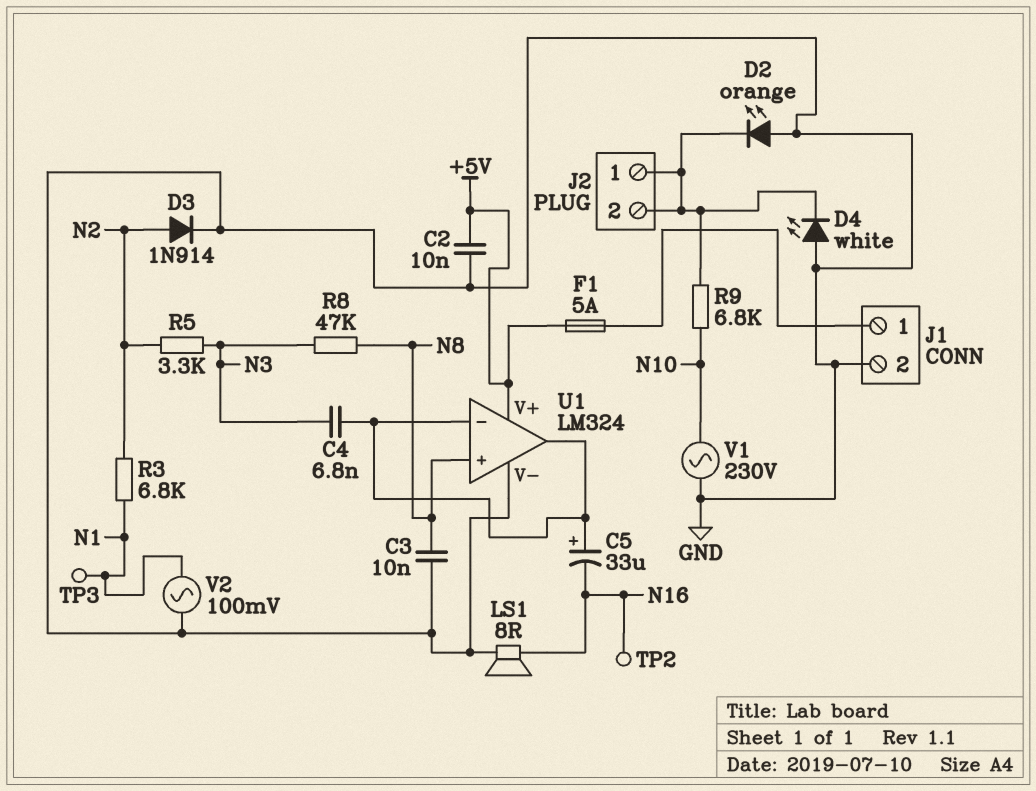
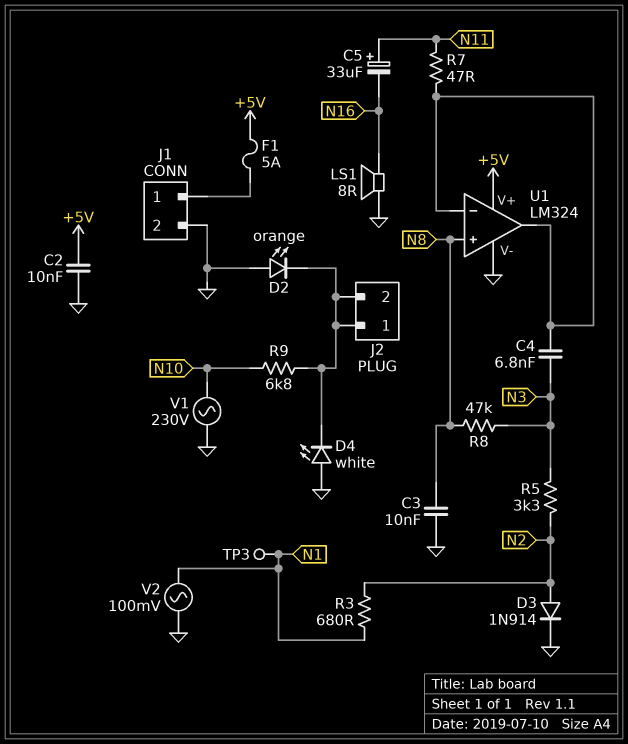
C5: 33uF (plus U1/in-, minus N16) -> 33uF (plus N11, minus N16)
R3: 6.8k (N1, N2) -> 680 (N1, N2)
R7: none -> 47 (N11, U1/in-)
TP2: test point (N16) -> none

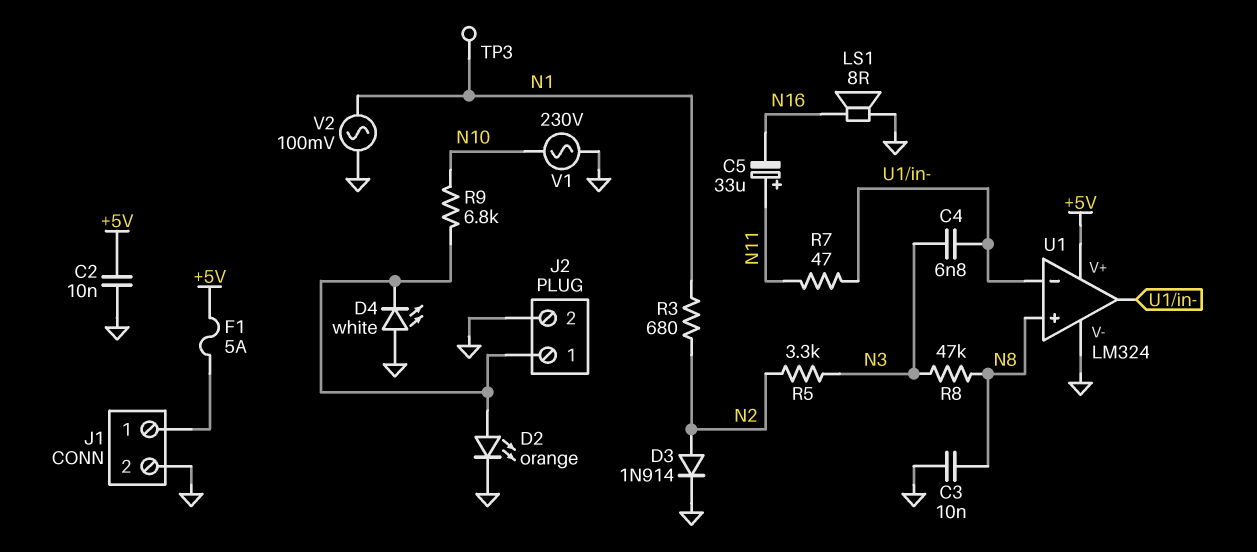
D2: LED orange (A GND, K J2/1) -> LED orange (A J2/1, K GND)
J2 pin 2: J2/1 -> GND

